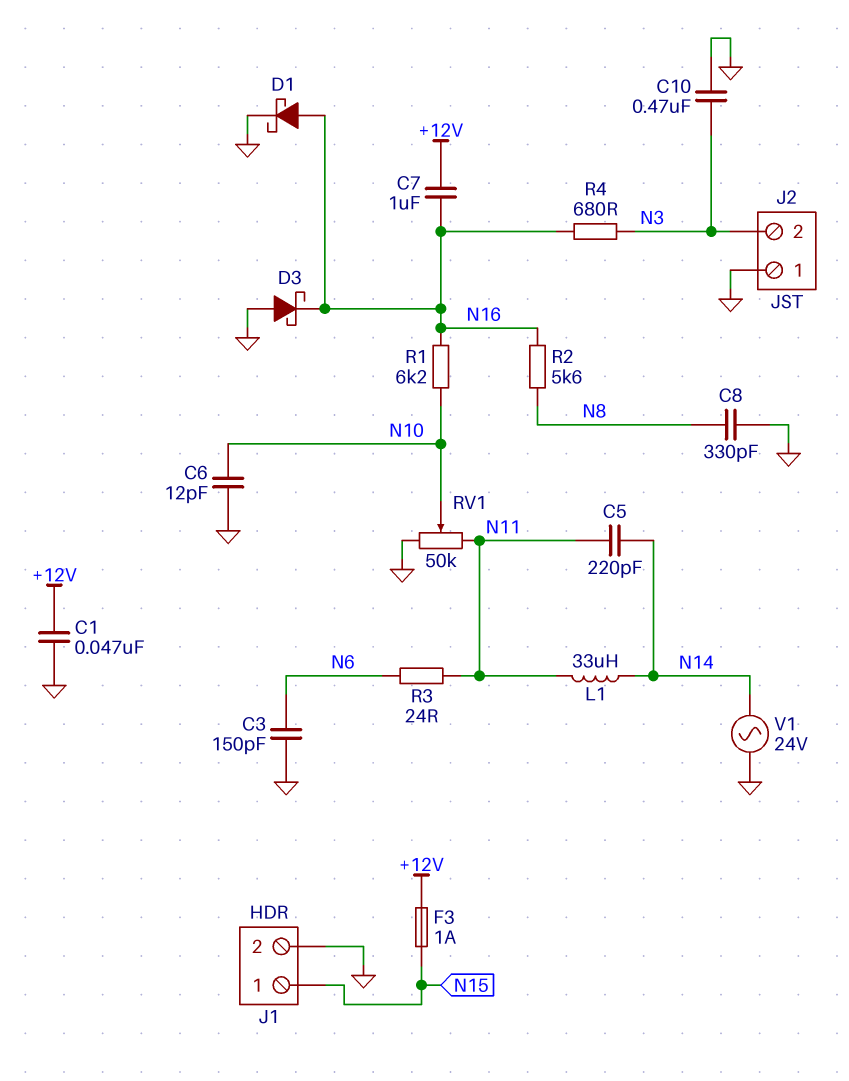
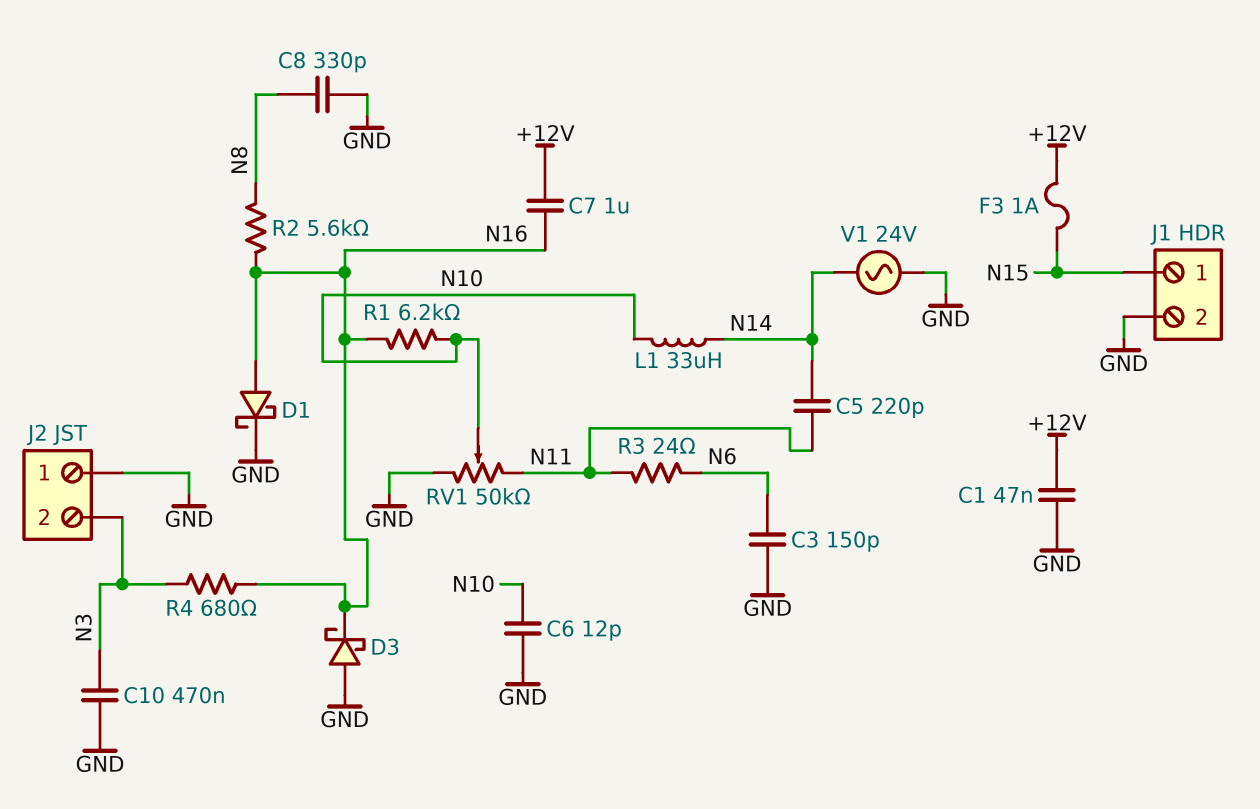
L1: 33uH (N11, N14) -> 33uH (N10, N14)

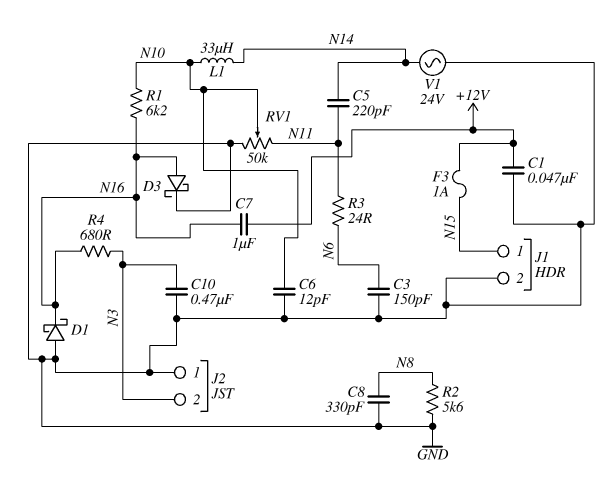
D1: schottky (A N16, K GND) -> schottky (A GND, K N16)
D3: schottky (A GND, K N16) -> schottky (A N16, K GND)
R2: 5.6k (N8, N16) -> 5.6k (GND, N8)

